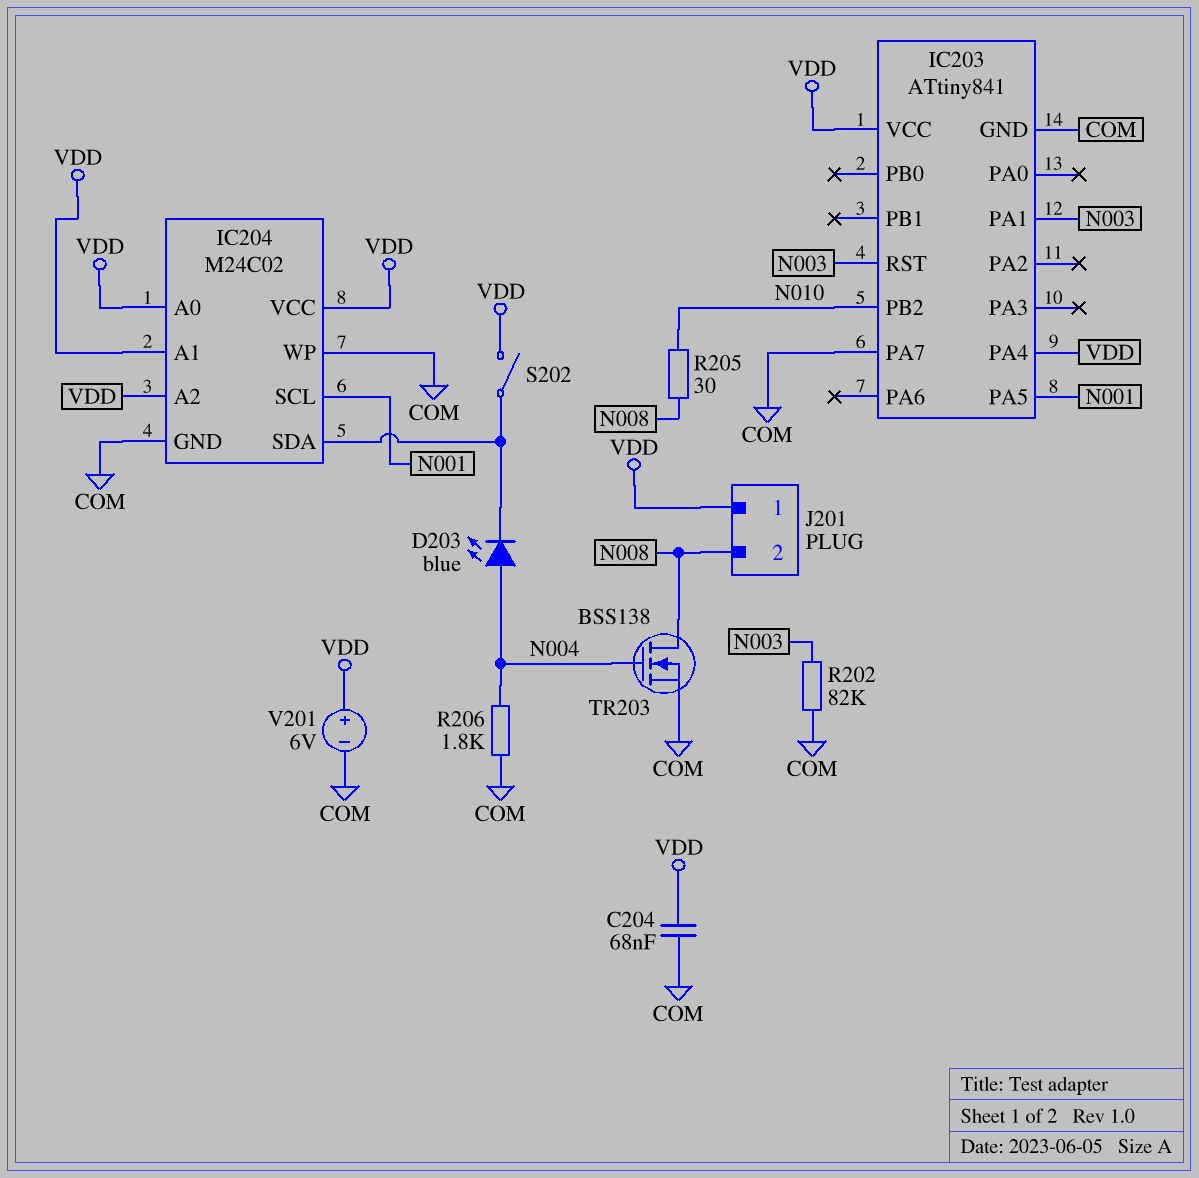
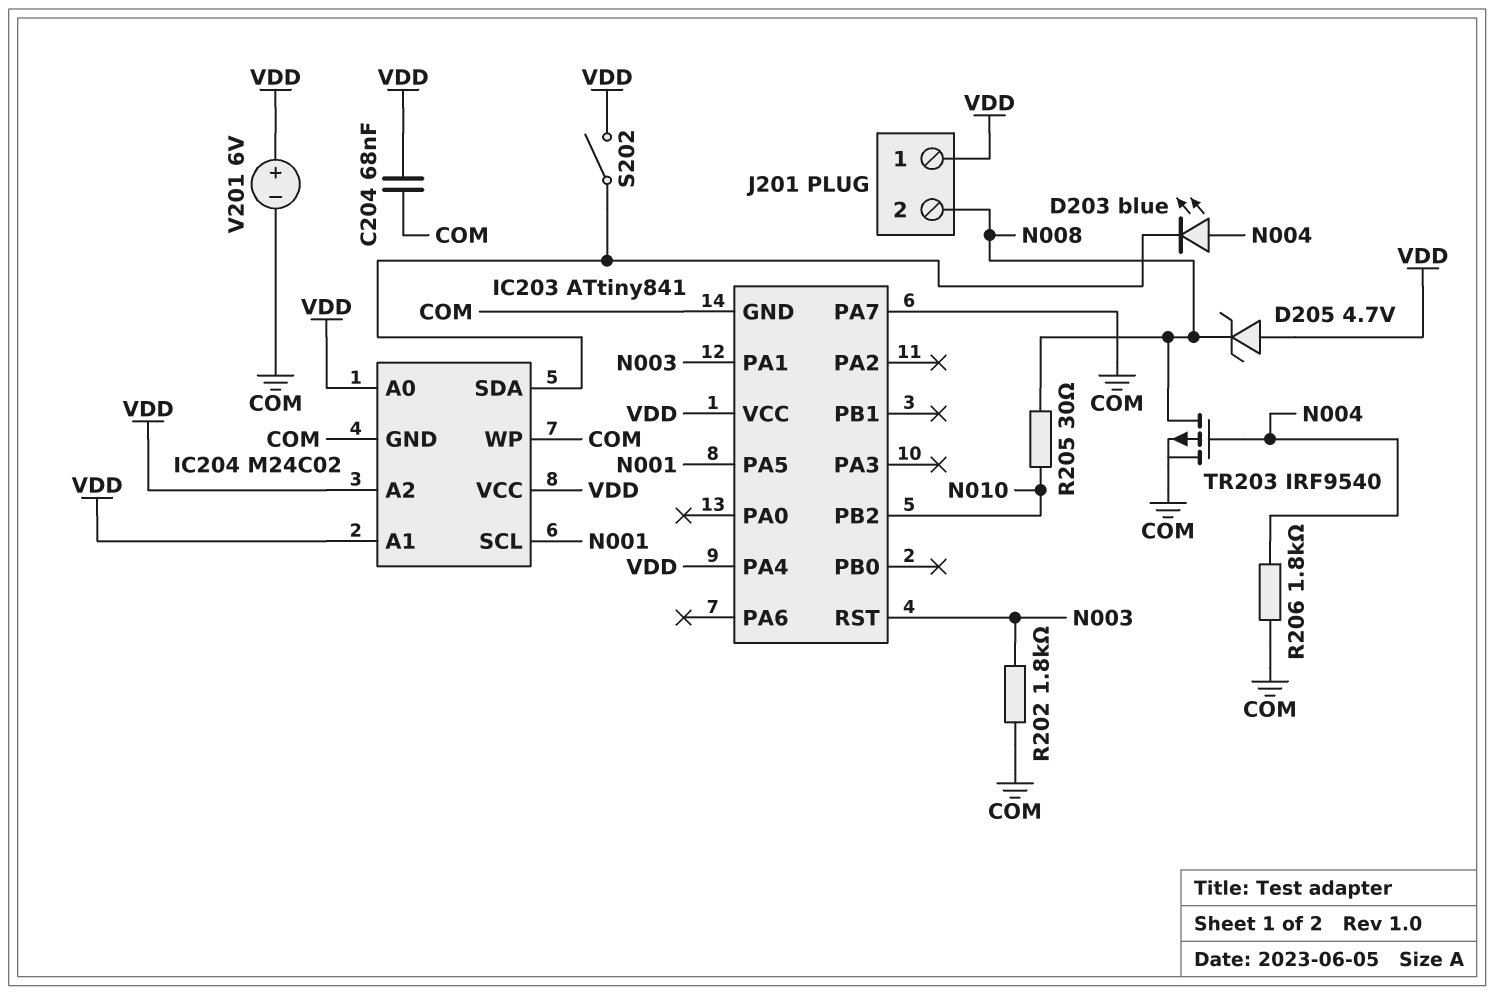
D205: none -> zener 4.7V (A VDD, K N008)
R202: 82k (COM, N003) -> 1.8k (COM, N003)
TR203: NMOS BSS138 (G N004, D N008, S COM) -> PMOS IRF9540 (G N004, D N008, S COM)

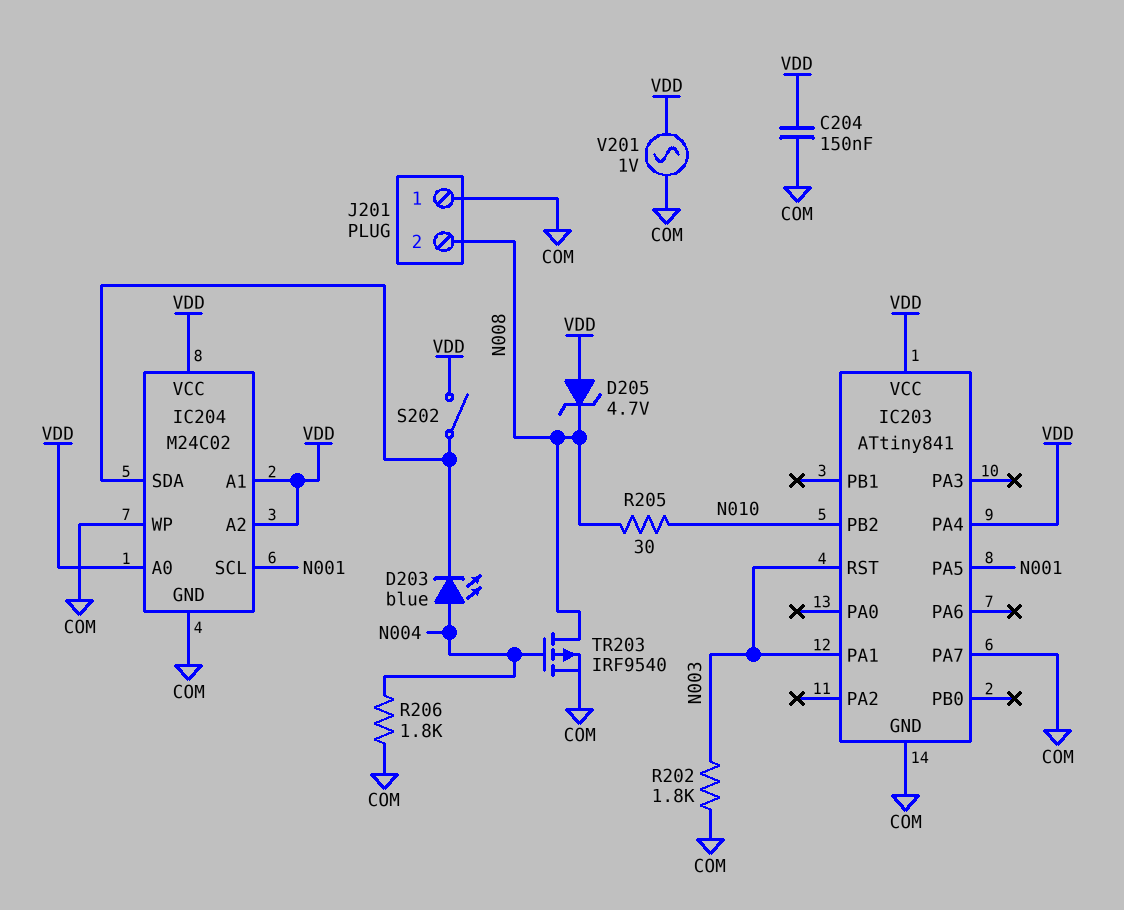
C204: 68nF (COM, VDD) -> 150nF (COM, VDD)
J201 pin 1: VDD -> COM
V201: 6V (plus VDD, minus COM) -> AC 1V (COM, VDD)

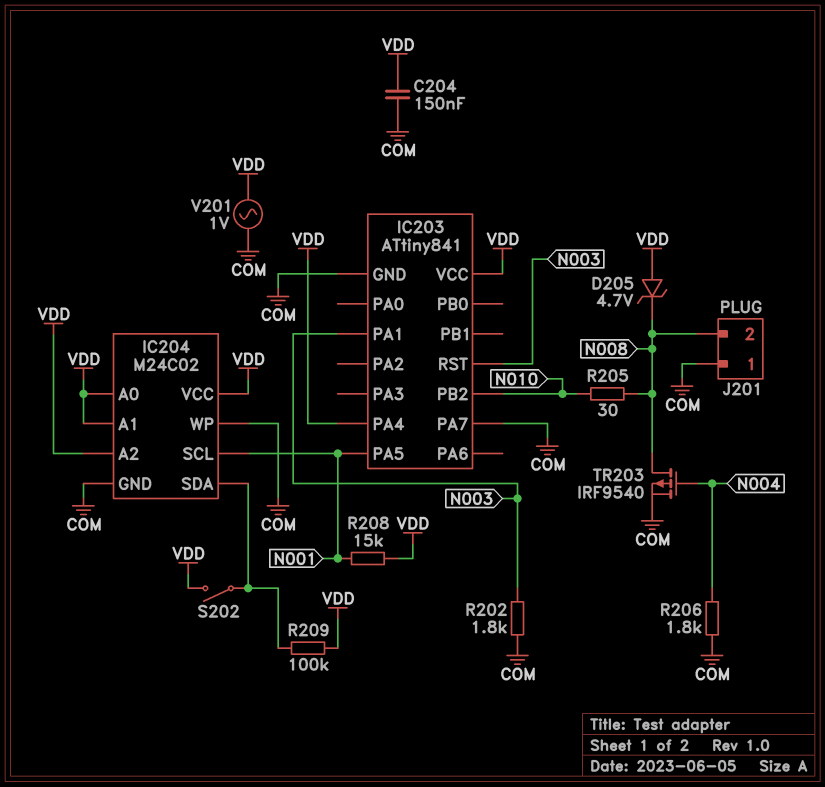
D203: LED blue (A N004, K IC204/SDA) -> none
R208: none -> 15k (N001, VDD)
R209: none -> 100k (IC204/SDA, VDD)

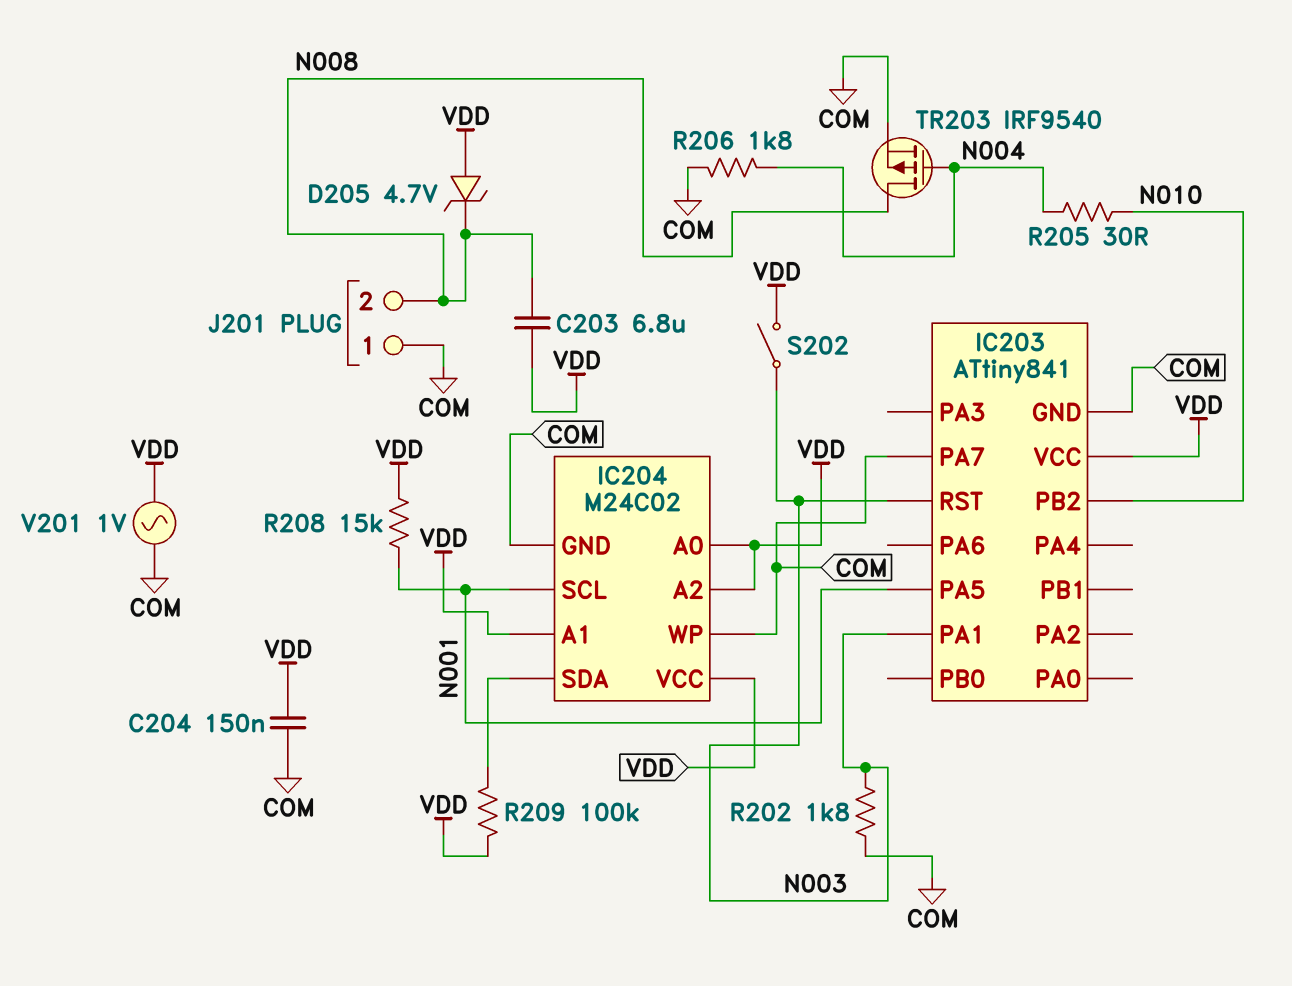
C203: none -> 6.8uF (N008, VDD)
IC203 pin PA4: VDD -> none
R205: 30 (N008, N010) -> 30 (N004, N010)
S202: switch (IC204/SDA, VDD) -> switch (N003, VDD)

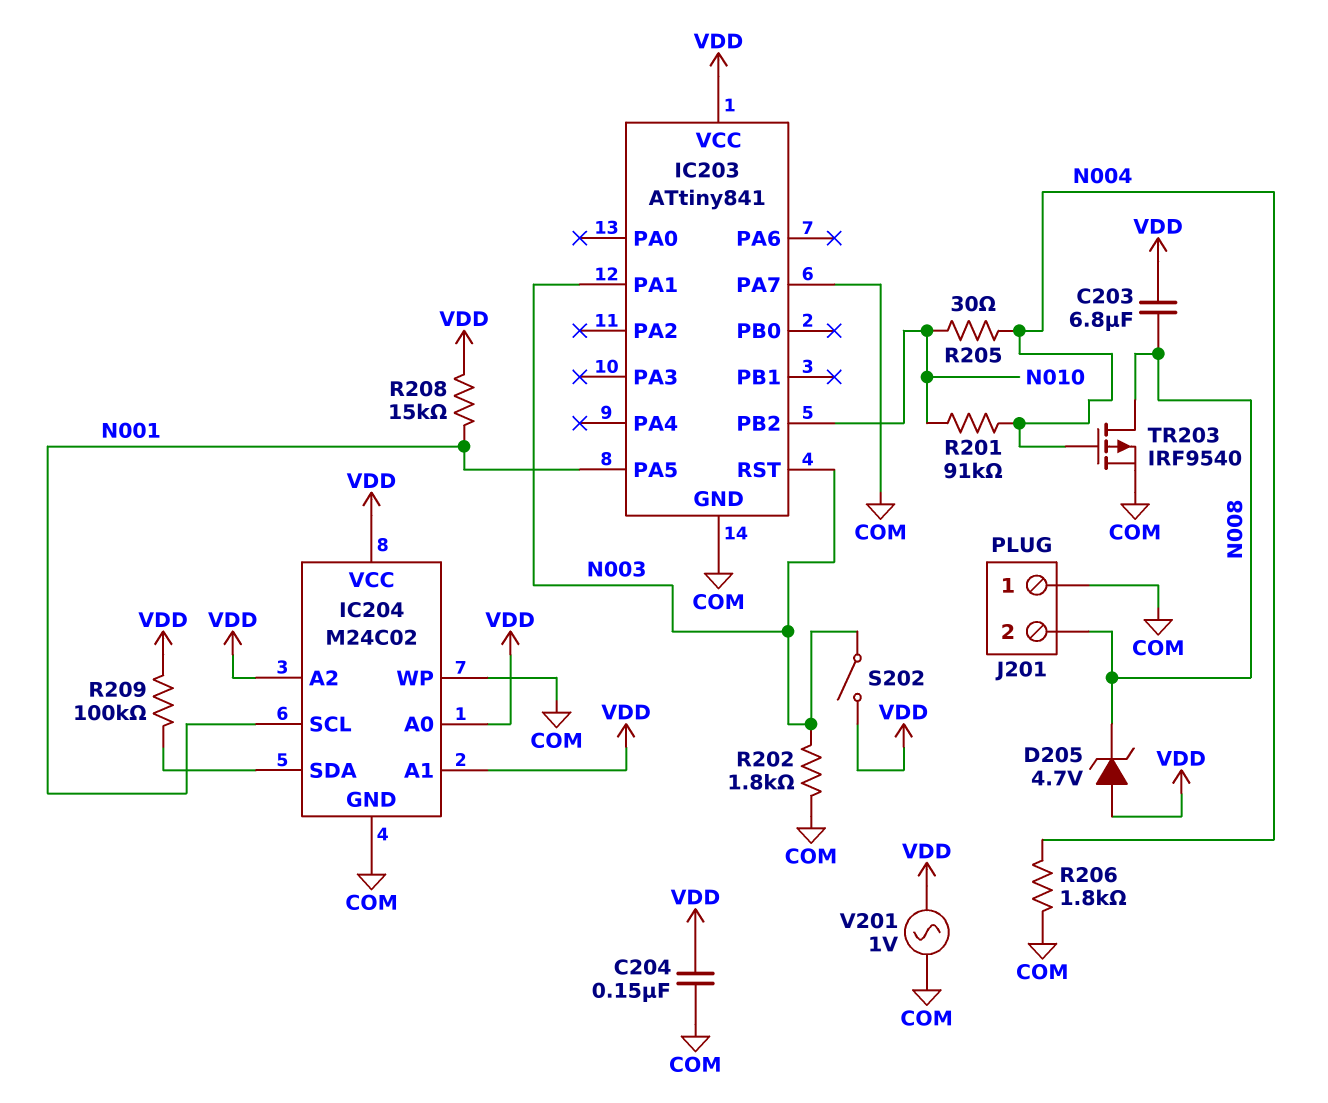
R201: none -> 91k (N004, N010)

